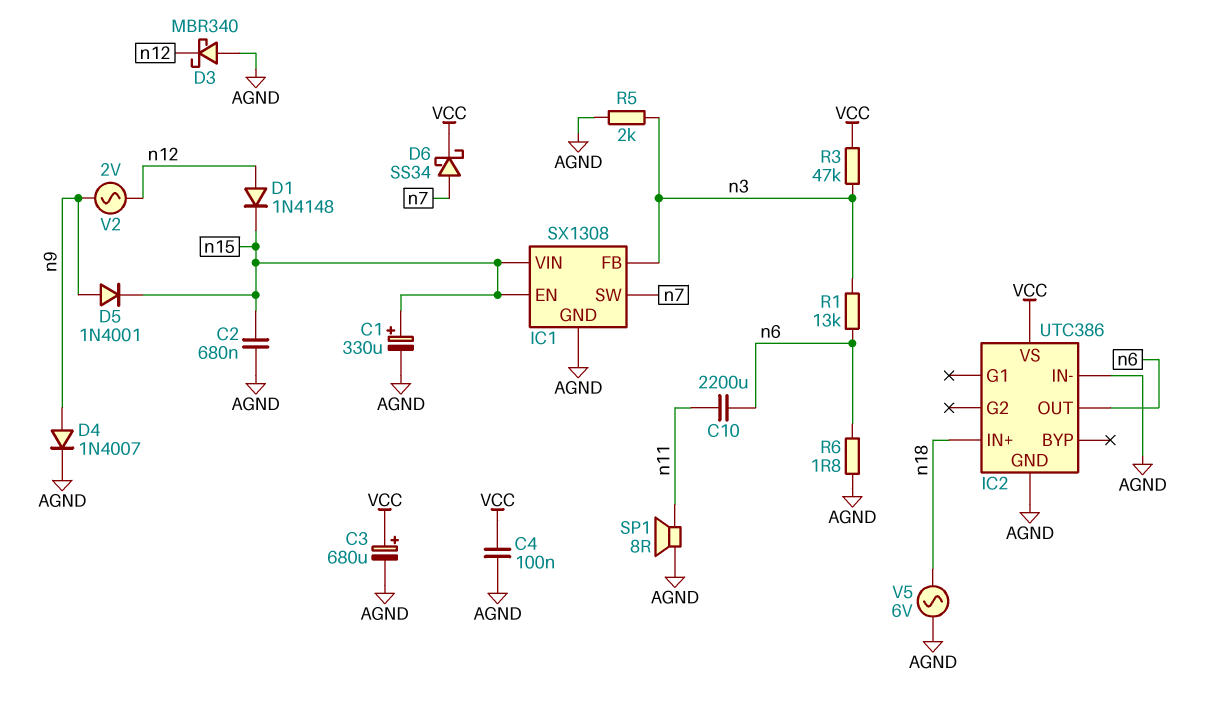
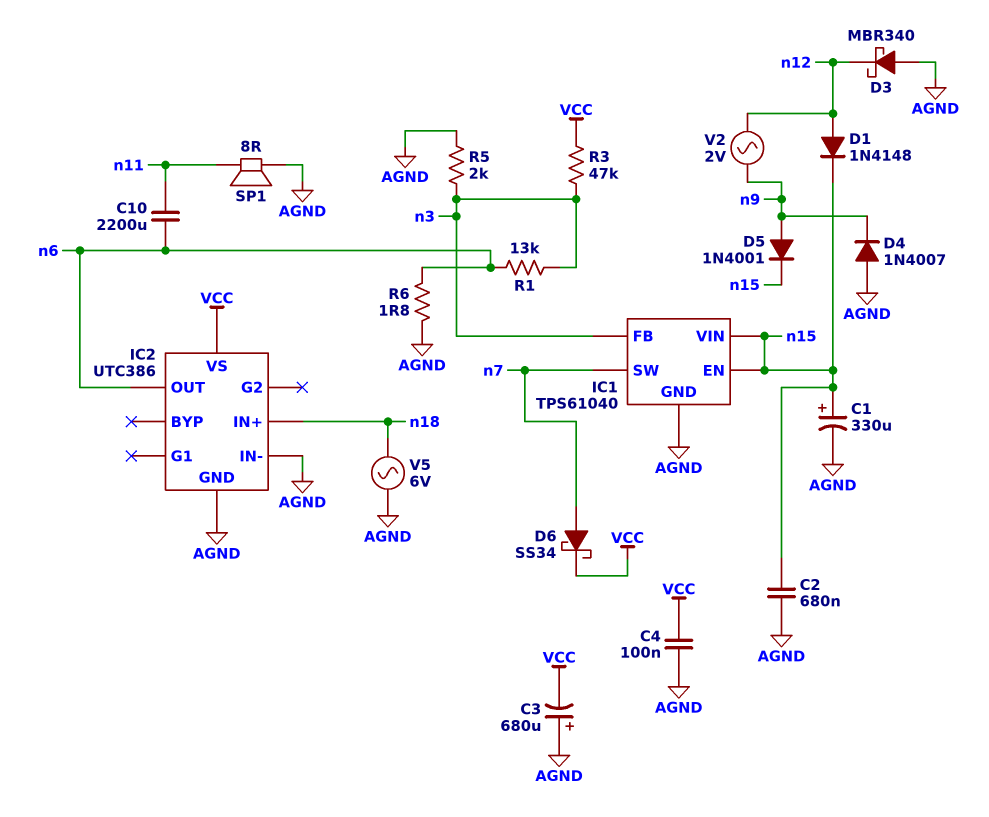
C3: 680uF (plus VCC, minus AGND) -> 680uF (plus AGND, minus VCC)
D4: diode 1N4007 (A n9, K AGND) -> diode 1N4007 (A AGND, K n9)
IC1: SX1308 -> TPS61040

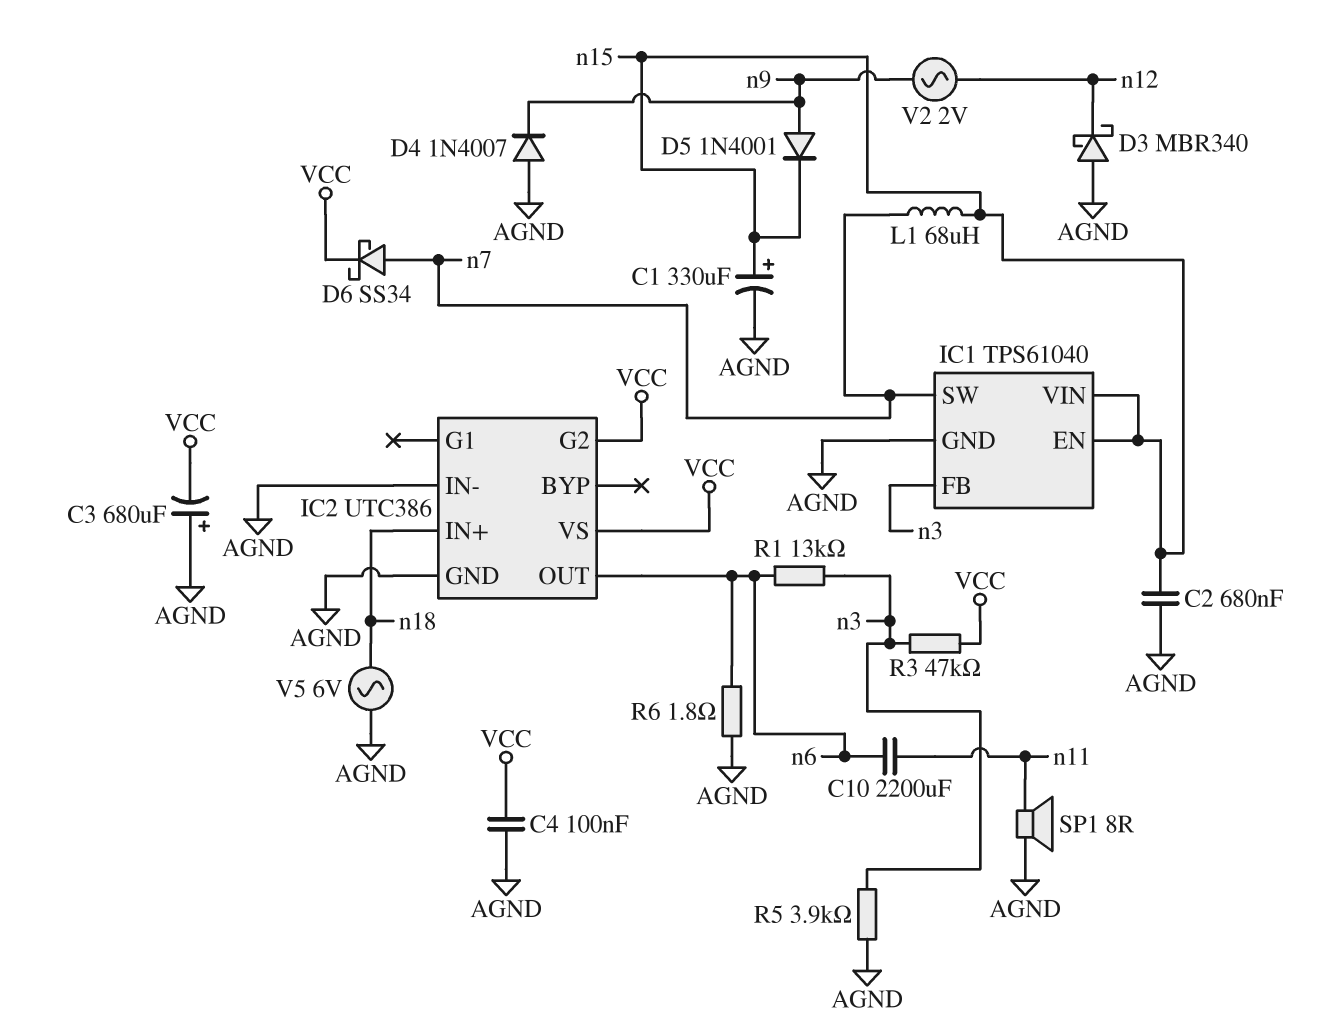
D1: diode 1N4148 (A n12, K n15) -> none
IC2 pin G2: none -> VCC
L1: none -> 68uH (n7, n15)
R5: 2k (AGND, n3) -> 3.9k (AGND, n3)

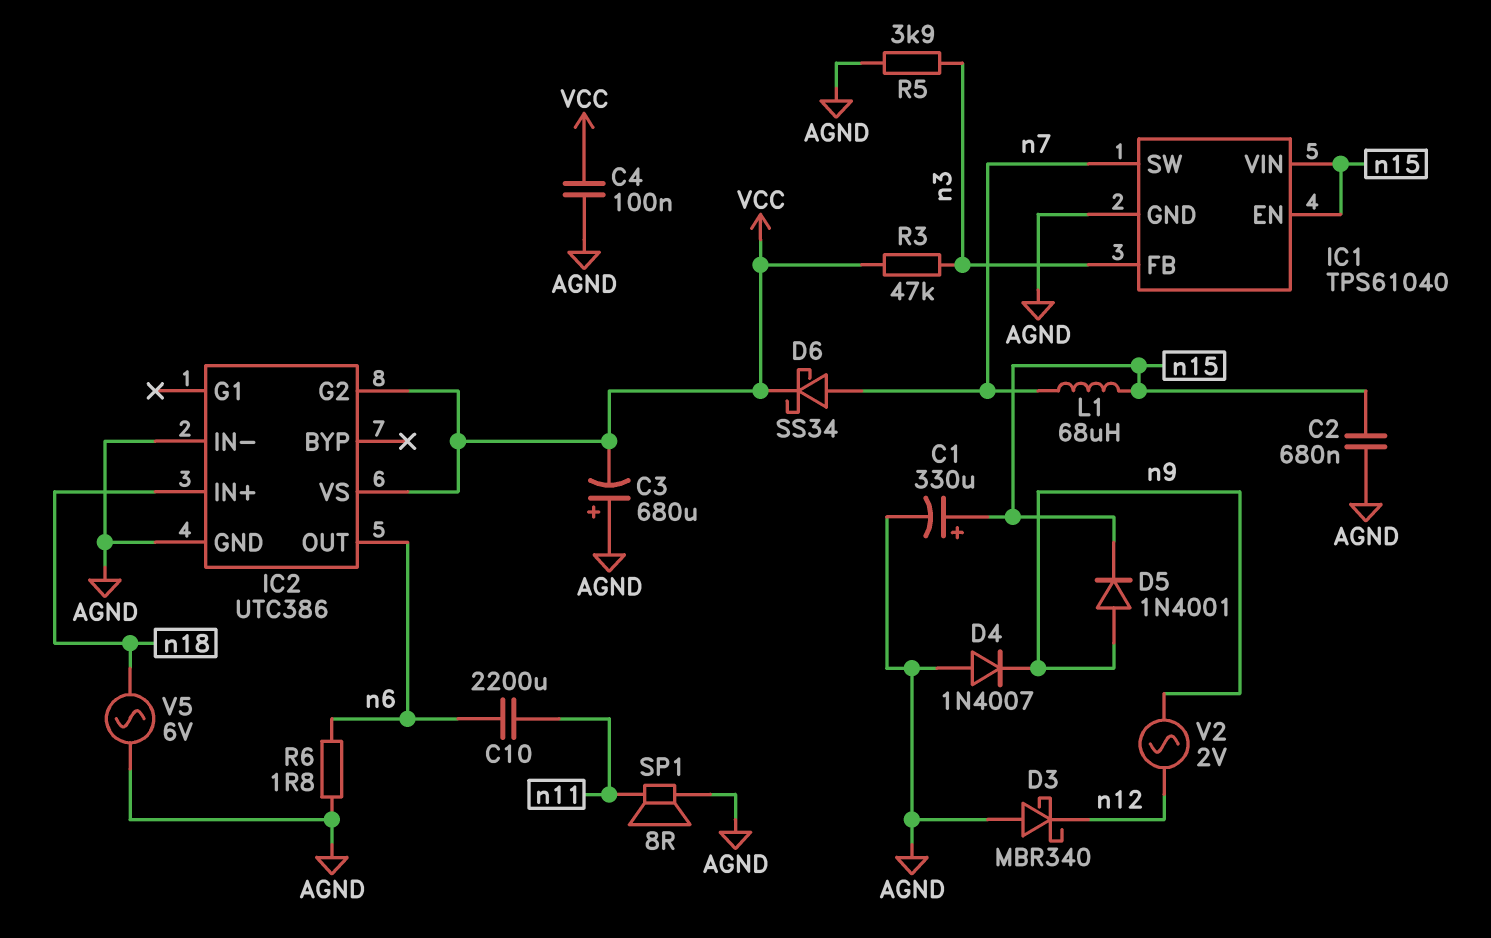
R1: 13k (n3, n6) -> none

